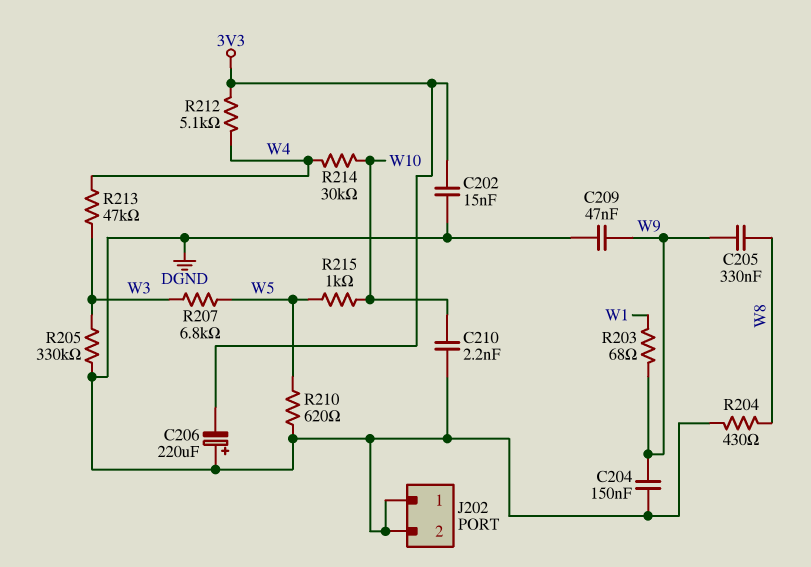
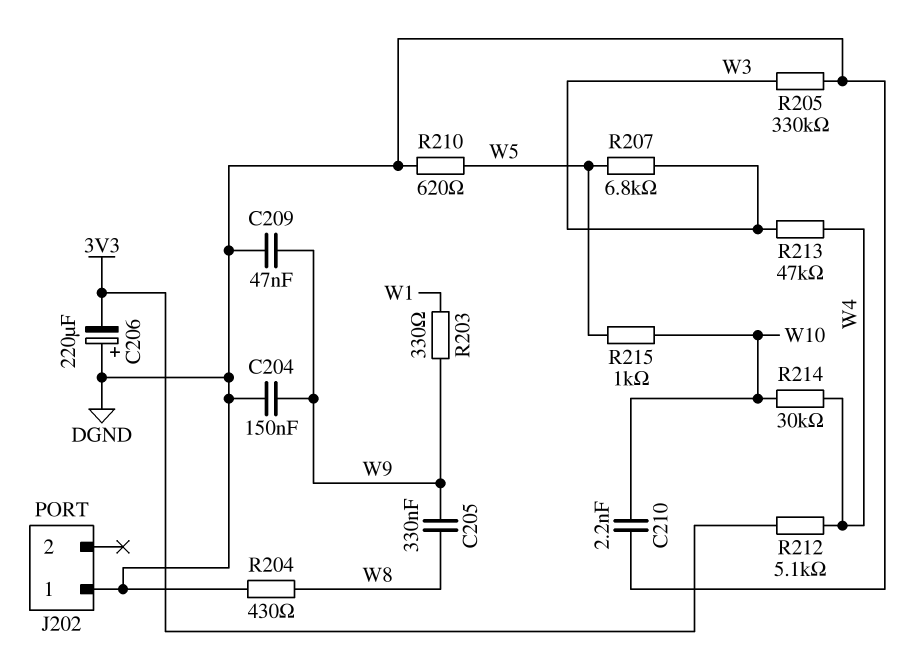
C202: 15nF (3V3, DGND) -> none
J202 pin 2: DGND -> none
R203: 68 (W1, W9) -> 330 (W1, W9)

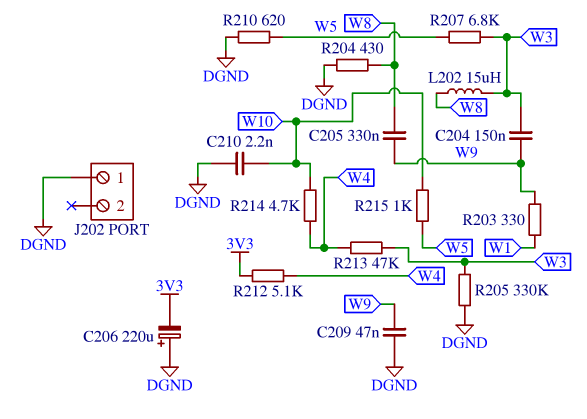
C204: 150nF (DGND, W9) -> 150nF (W3, W9)
L202: none -> 15uH (W3, W8)
R214: 30k (W4, W10) -> 4.7k (W4, W10)

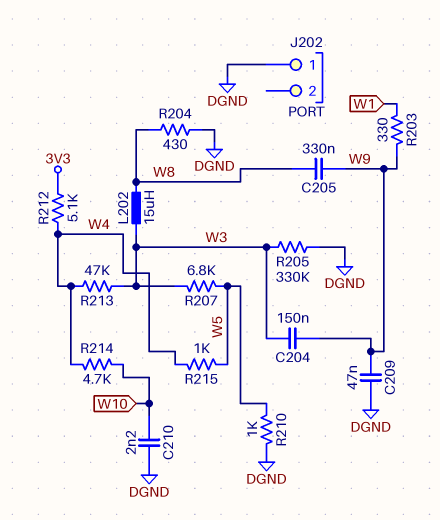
C206: 220uF (plus DGND, minus 3V3) -> none
R210: 620 (DGND, W5) -> 1k (DGND, W5)
R215: 1k (W5, W10) -> 1k (W4, W5)

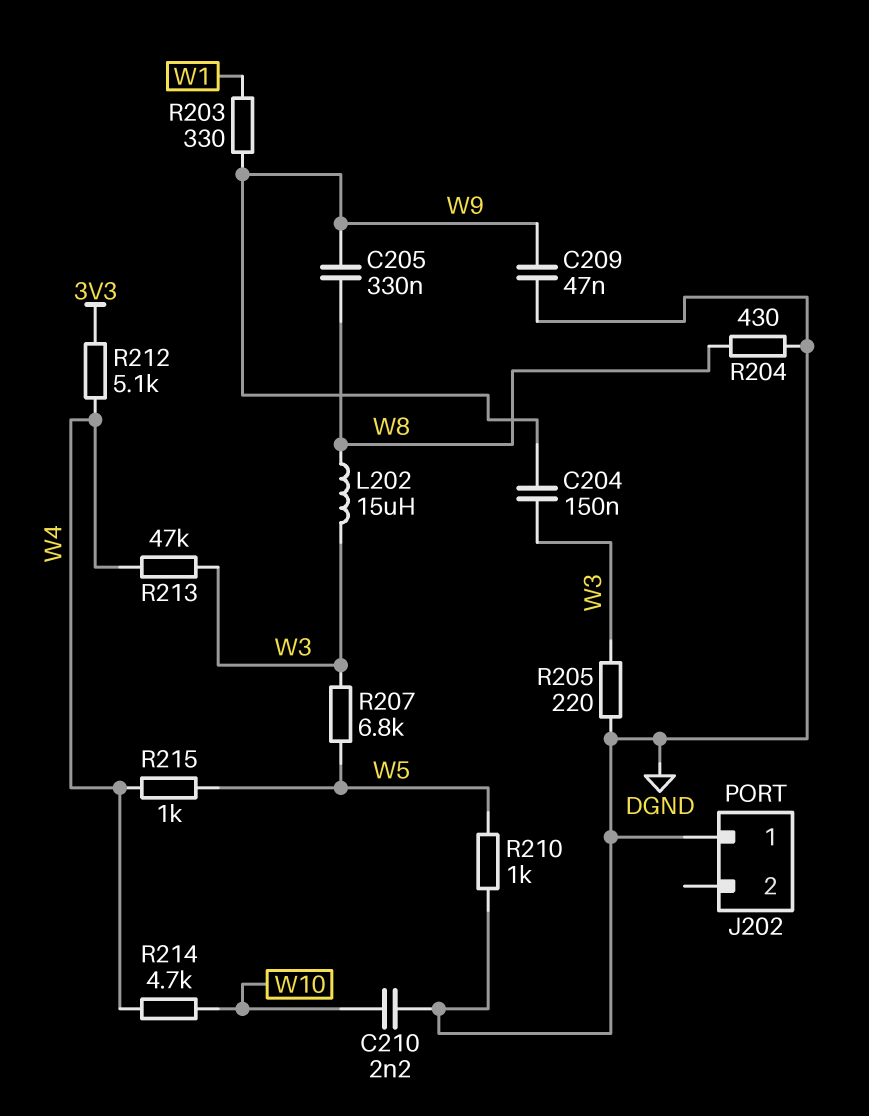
R205: 330k (DGND, W3) -> 220 (DGND, W3)

